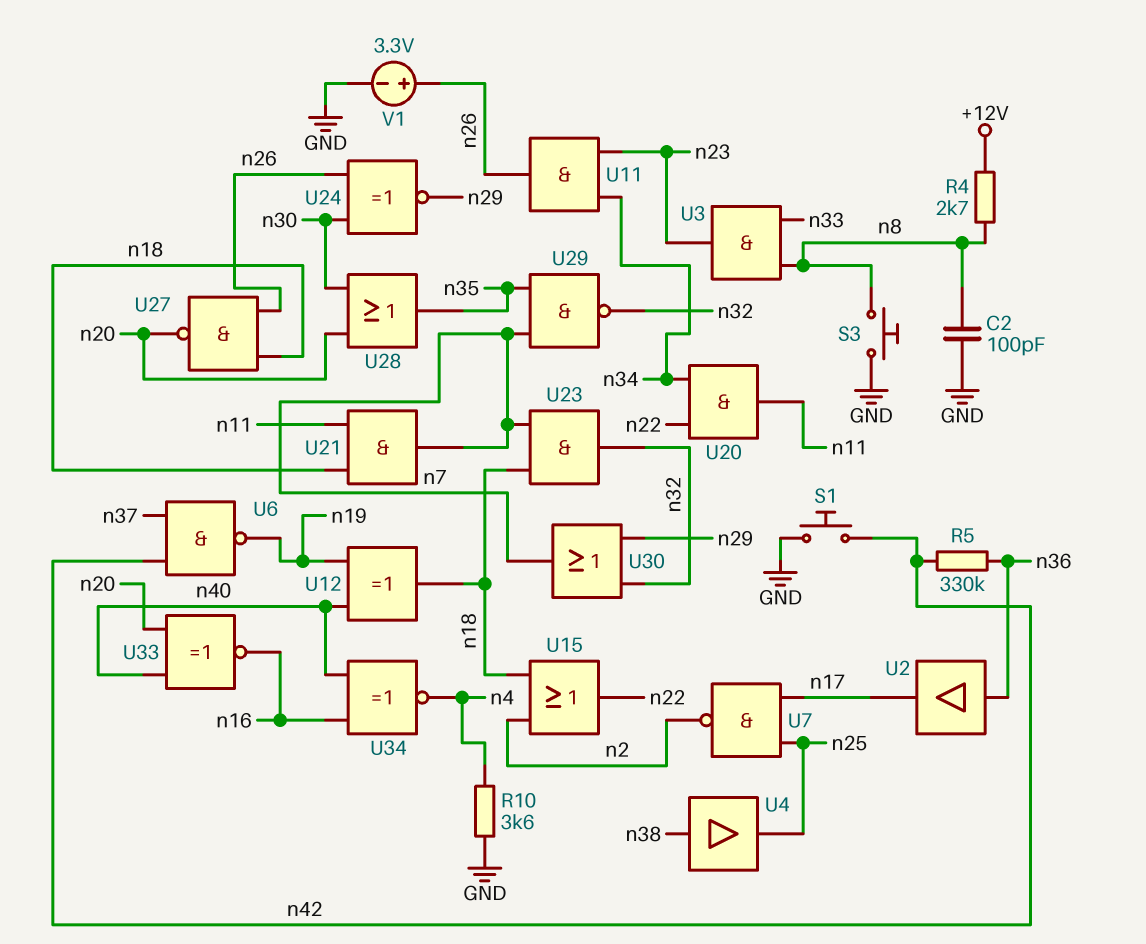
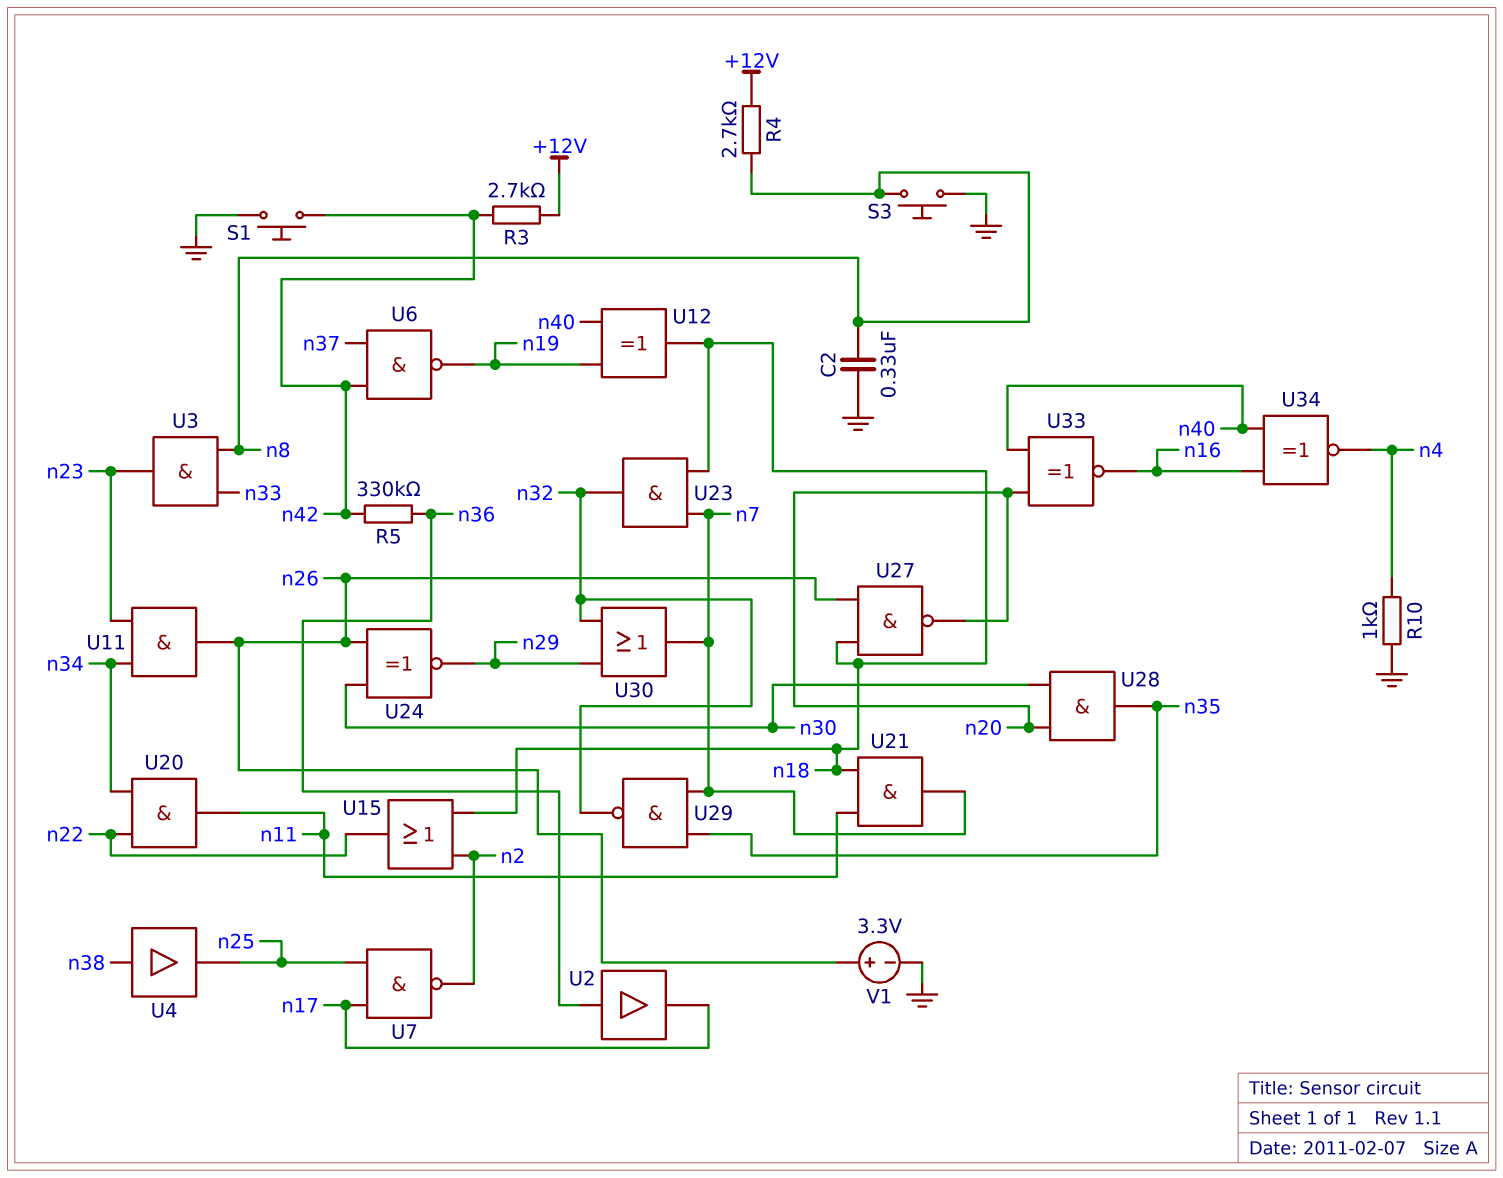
C2: 100pF (GND, n8) -> 330nF (GND, n8)
R3: none -> 2.7k (+12V, n42)
R10: 3.6k (GND, n4) -> 1k (GND, n4)
U28: OR (in n20, in n30, out n35) -> AND (in n20, in n30, out n35)

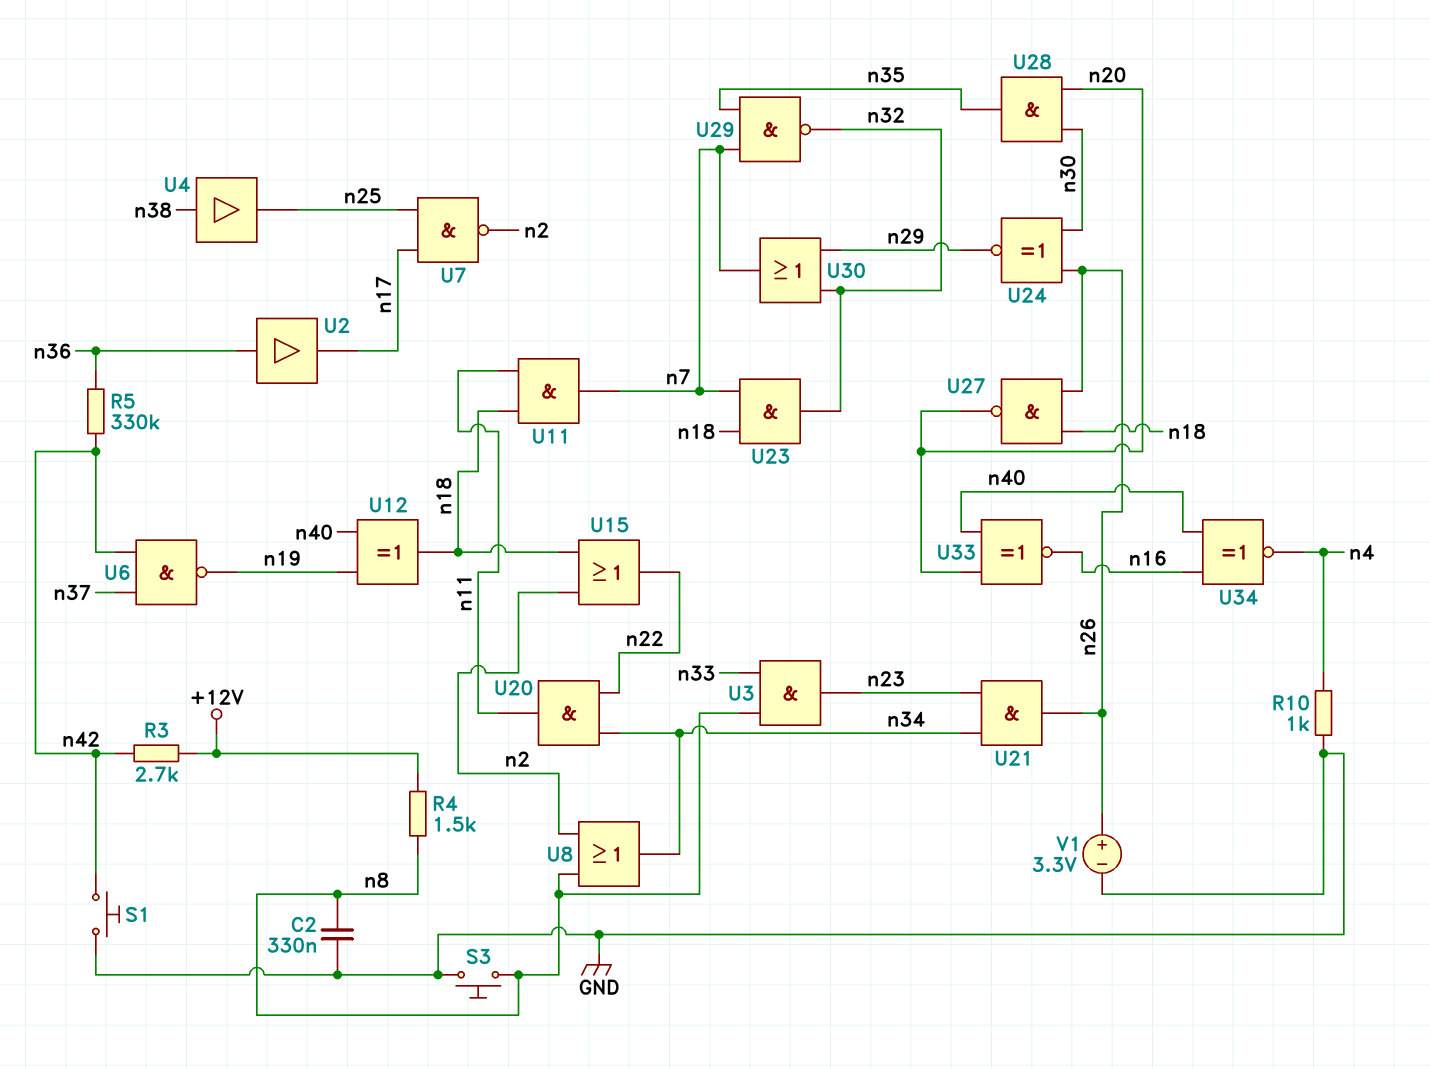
R4: 2.7k (+12V, n8) -> 1.5k (+12V, n8)
U8: none -> OR (in n2, in n8, out n34)
U11: AND (in n23, in n34, out n26) -> AND (in n11, in n18, out n7)
U21: AND (in n11, in n18, out n7) -> AND (in n23, in n34, out n26)

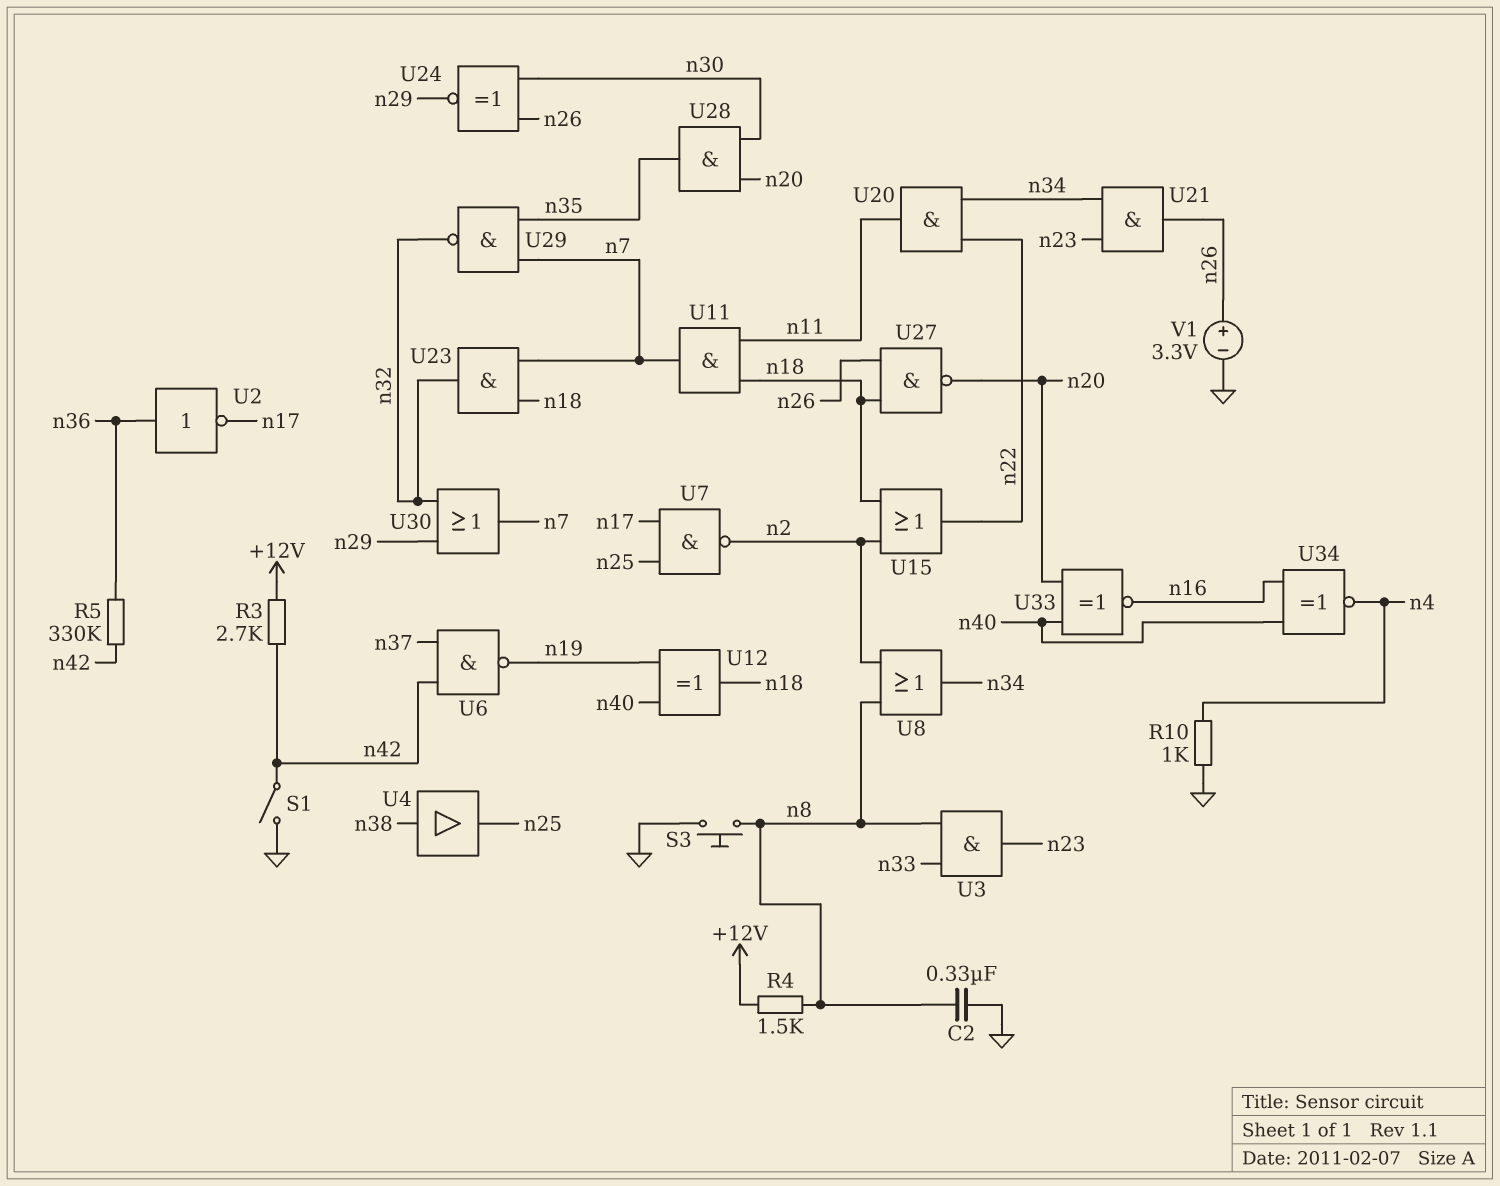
S1: button (GND, n42) -> switch (GND, n42)
U2: buffer (in n36, out n17) -> NOT (in n36, out n17)

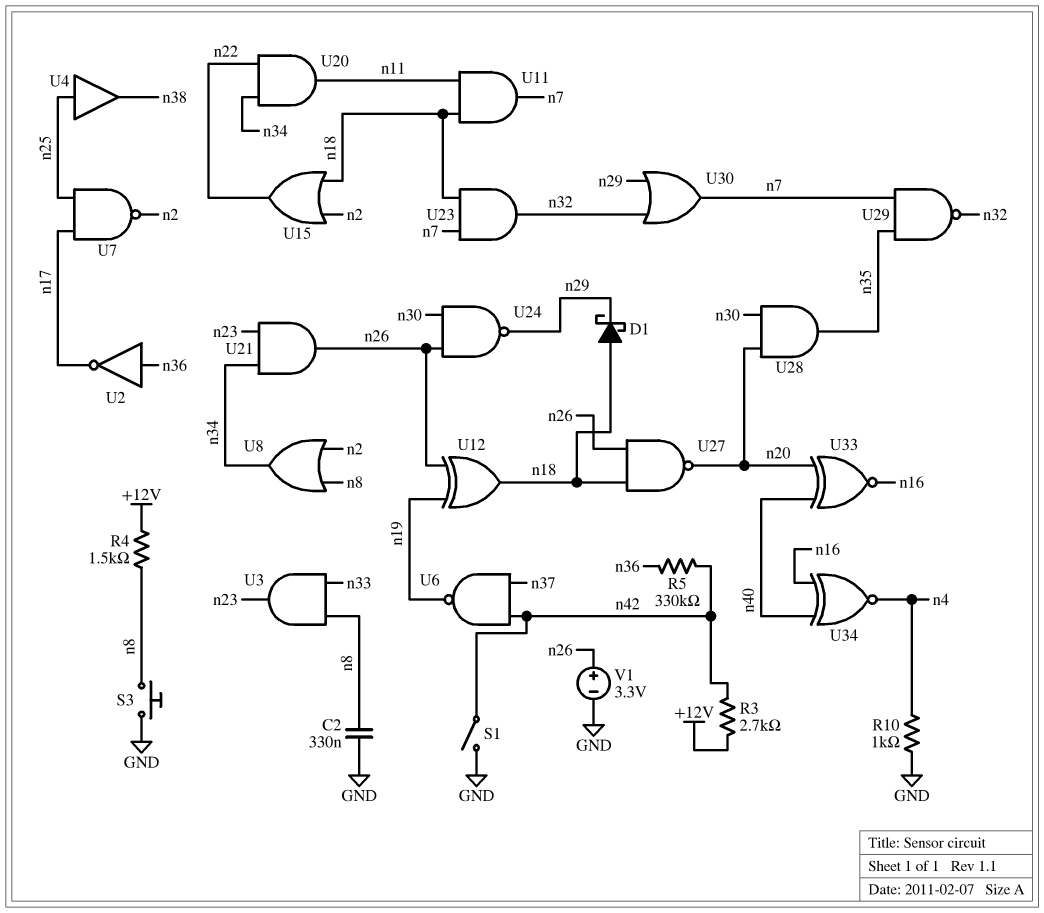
D1: none -> schottky (A n18, K n29)
U4: buffer (in n38, out n25) -> buffer (in n25, out n38)
U12: XOR (in n19, in n40, out n18) -> XOR (in n19, in n26, out n18)
U24: XNOR (in n26, in n30, out n29) -> NAND (in n26, in n30, out n29)

